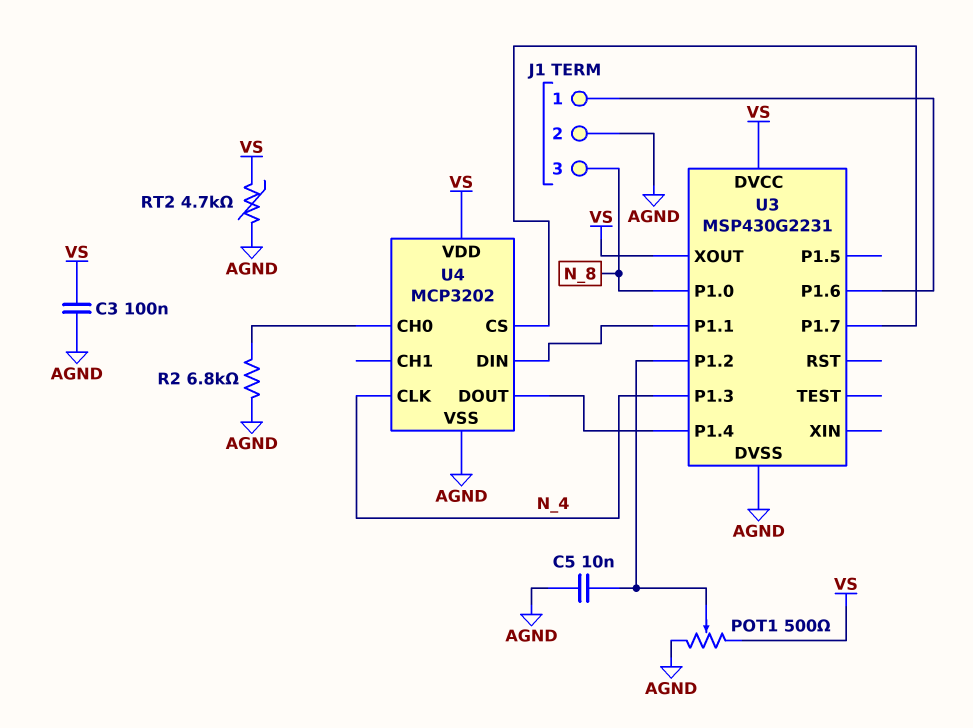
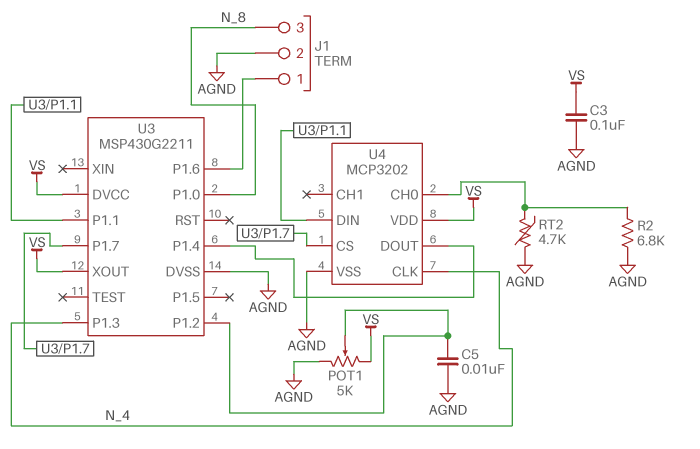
POT1: 500 (AGND, VS, wiper U3/P1.2) -> 5k (AGND, VS, wiper U3/P1.2)
RT2: 4.7k (AGND, VS) -> 4.7k (AGND, U4/CH0)
U3: MSP430G2231 -> MSP430G2211

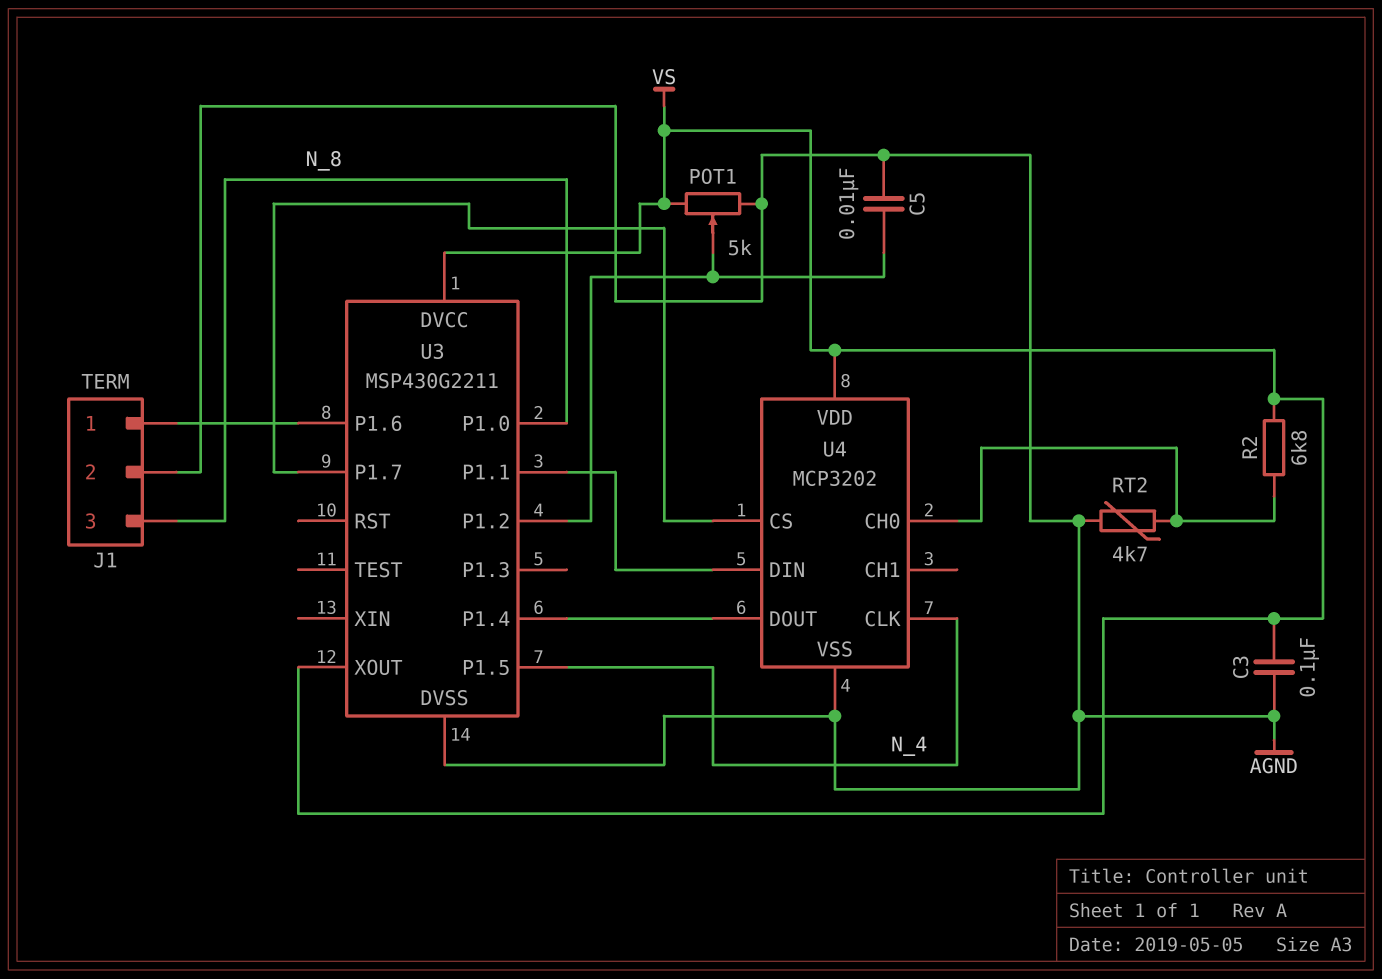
R2: 6.8k (AGND, U4/CH0) -> 6.8k (U4/CH0, VS)
U3 pin P1.3: N_4 -> none
U3 pin P1.5: none -> N_4

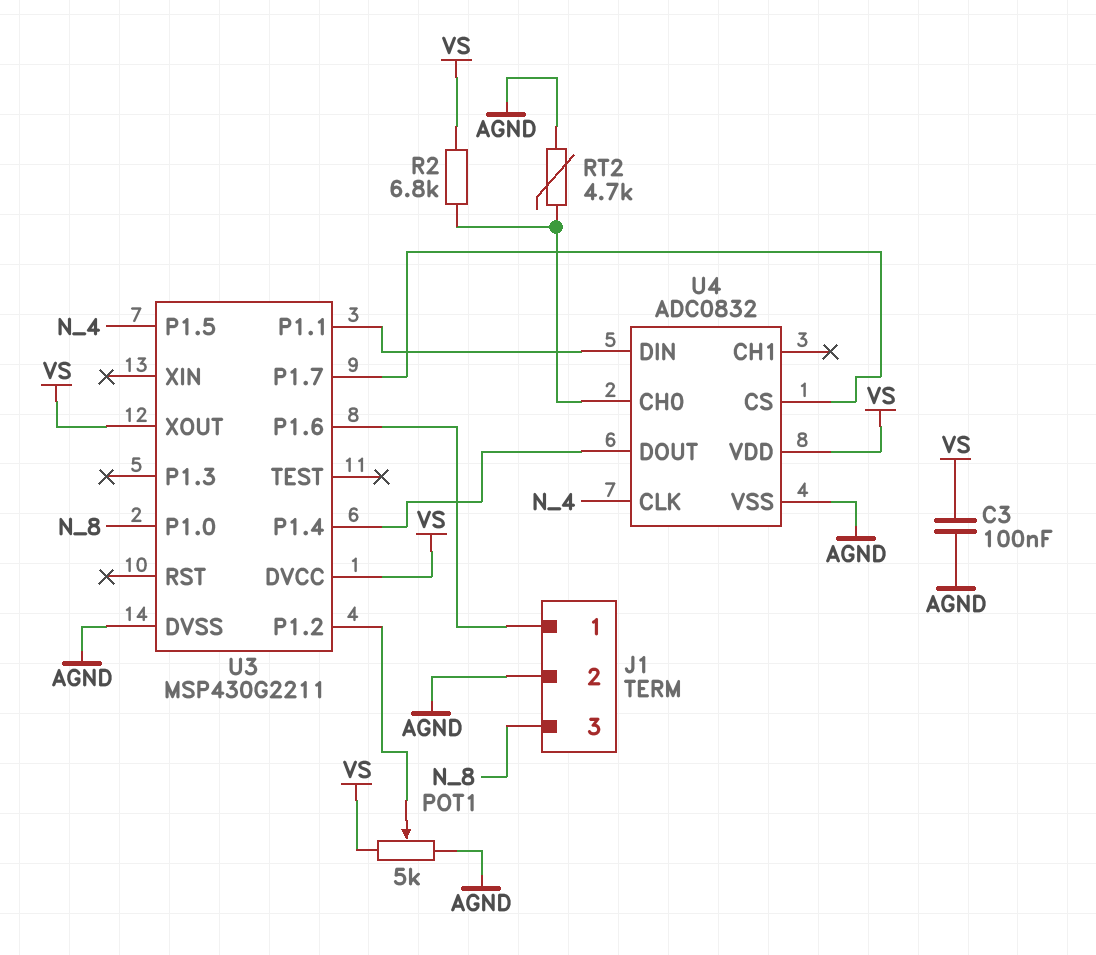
C5: 10nF (AGND, U3/P1.2) -> none
U4: MCP3202 -> ADC0832

